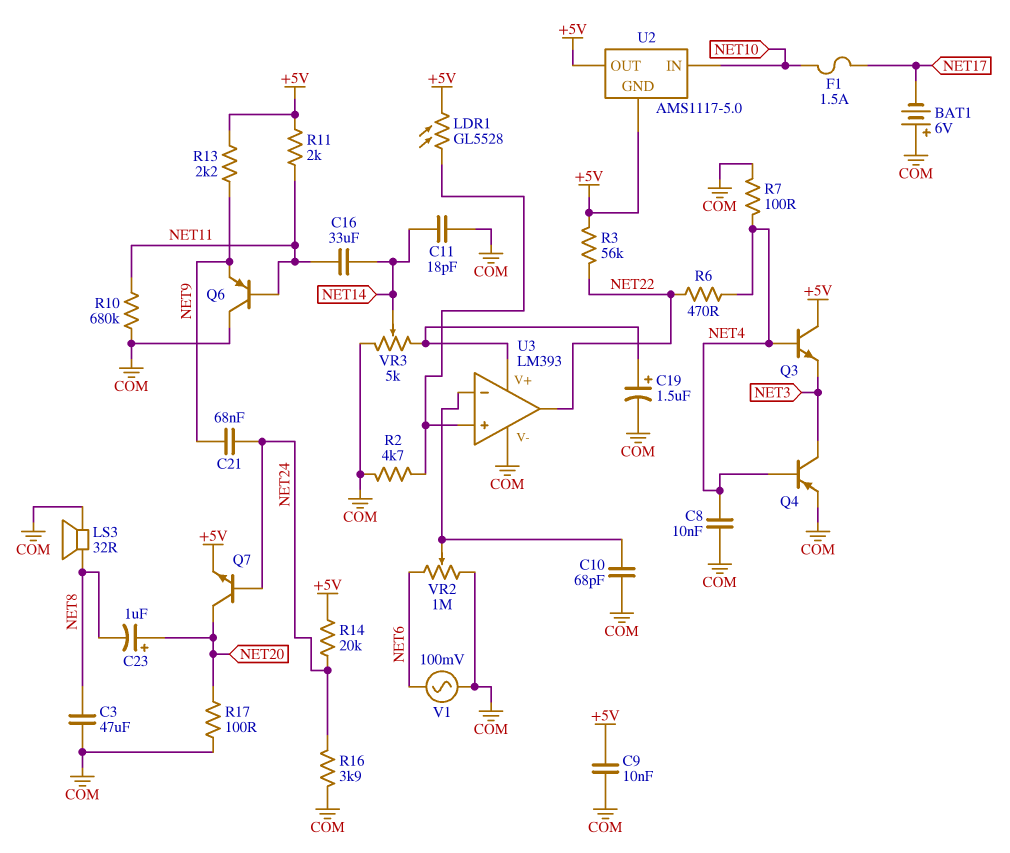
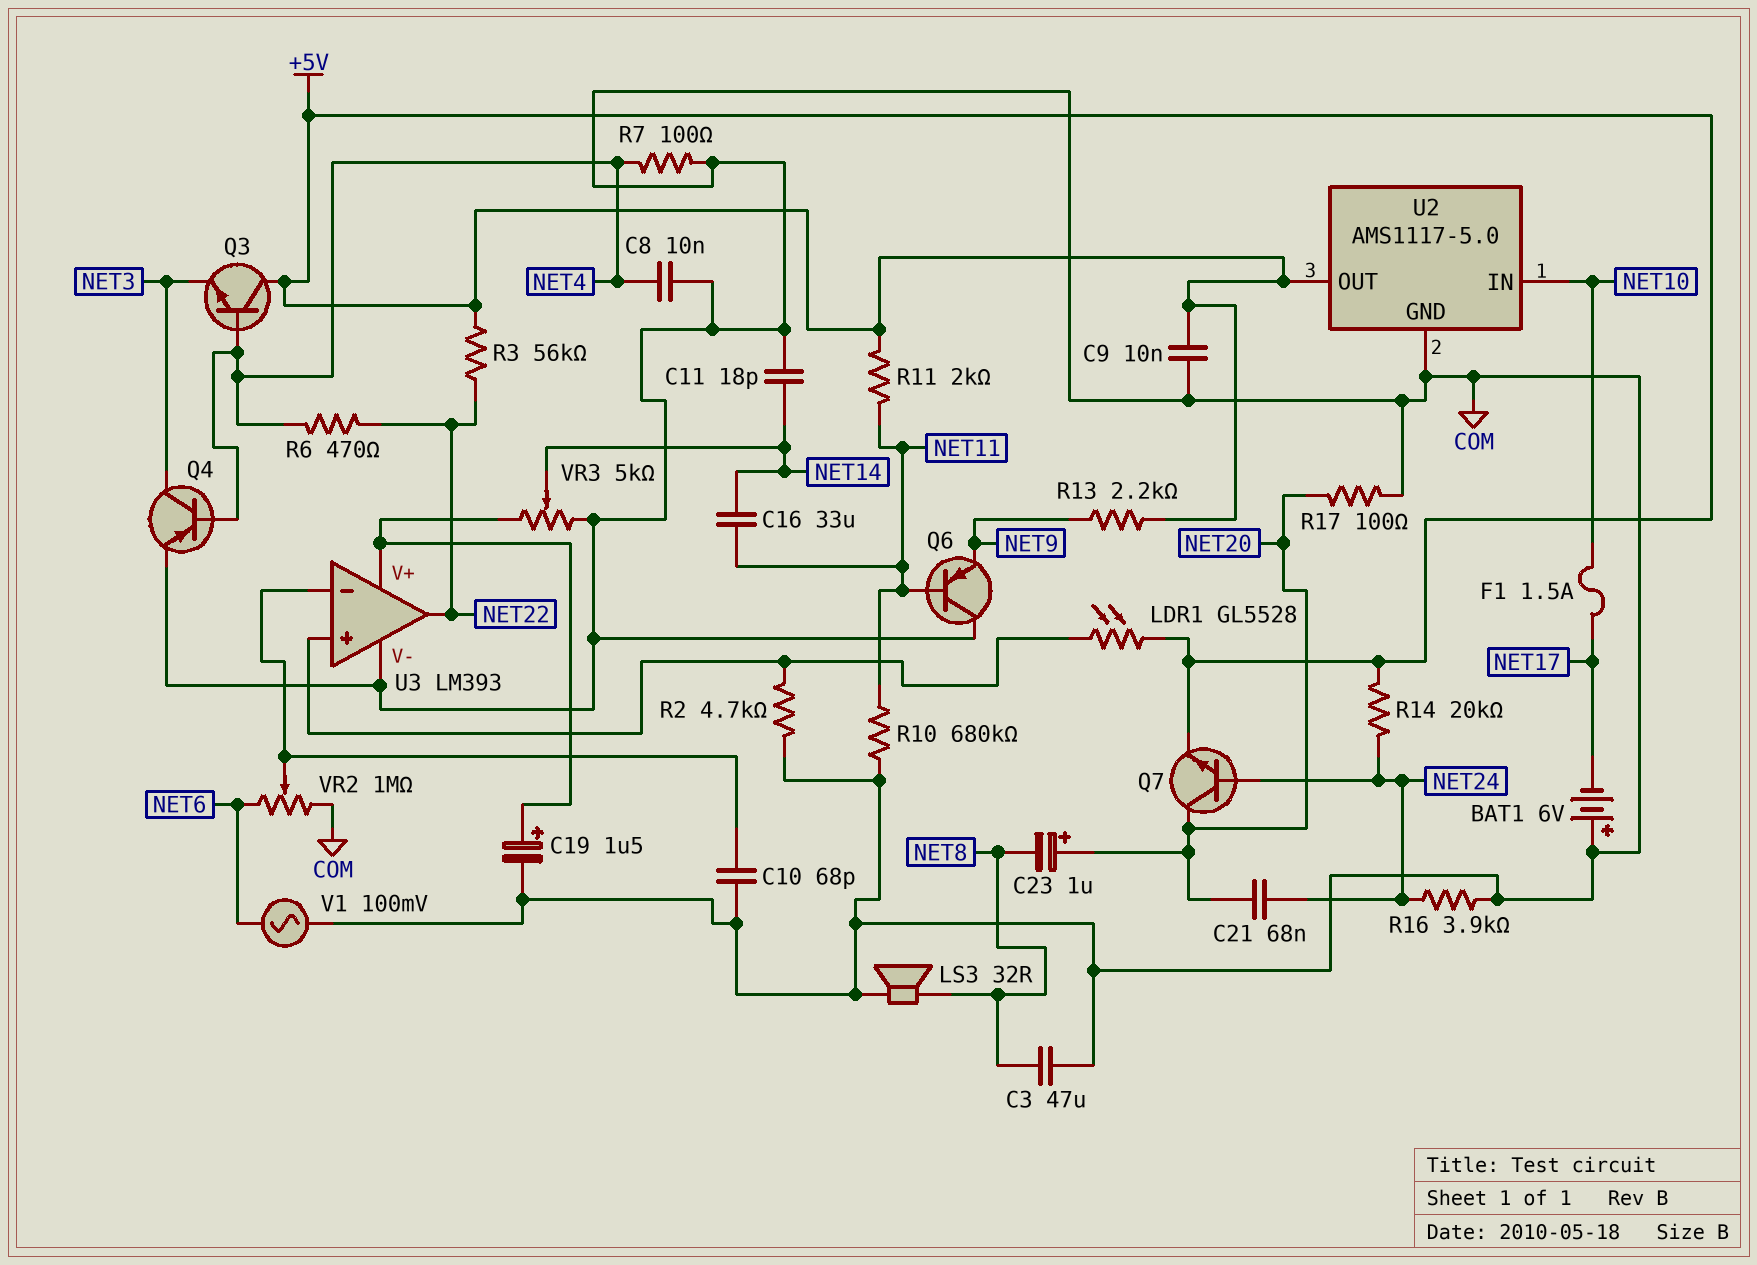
C21: 68nF (NET9, NET24) -> 68nF (NET20, NET24)
U2 pin GND: +5V -> COM

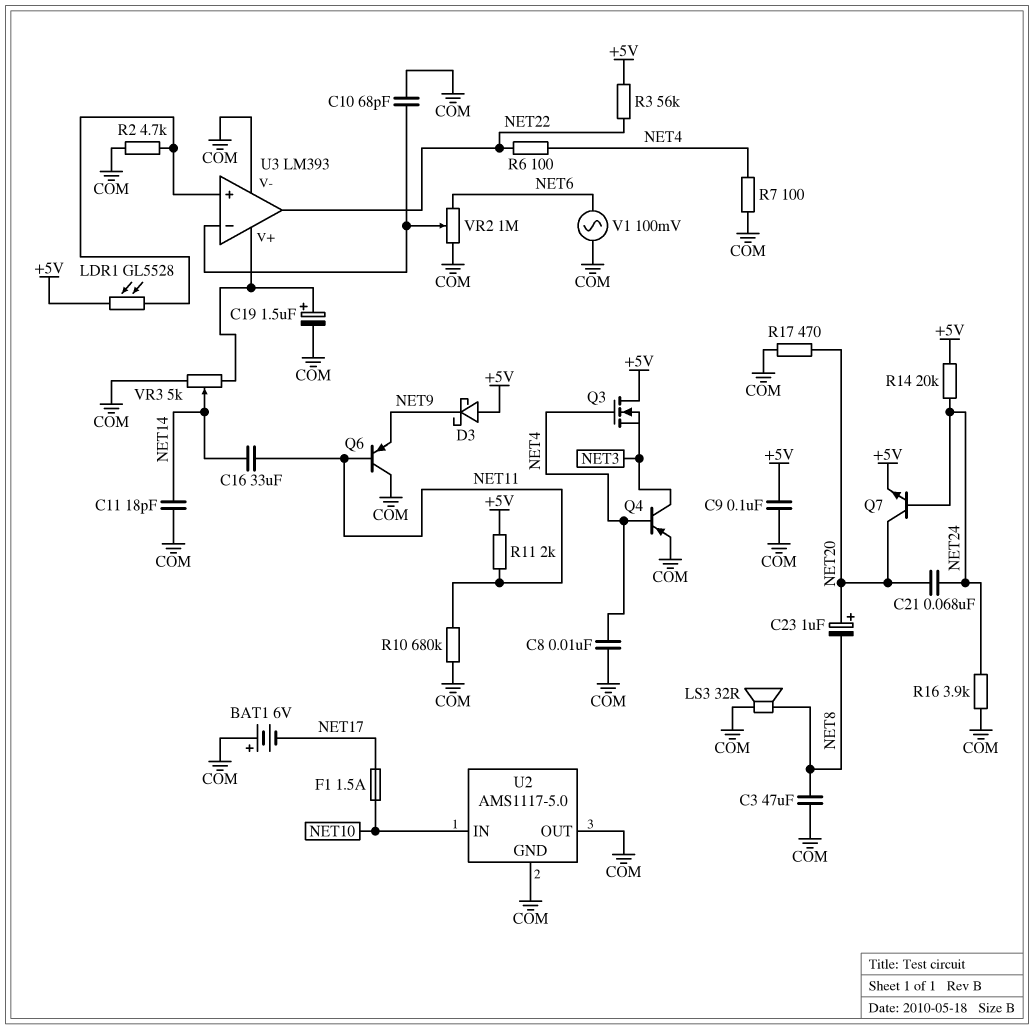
C9: 10nF (+5V, COM) -> 100nF (+5V, COM)
D3: none -> schottky (A +5V, K NET9)
Q3: NPN (B NET4, C +5V, E NET3) -> NMOS (G NET4, D +5V, S NET3)
R6: 470 (NET4, NET22) -> 100 (NET4, NET22)
R13: 2.2k (+5V, NET9) -> none
R17: 100 (COM, NET20) -> 470 (COM, NET20)
U2 pin OUT: +5V -> COM

